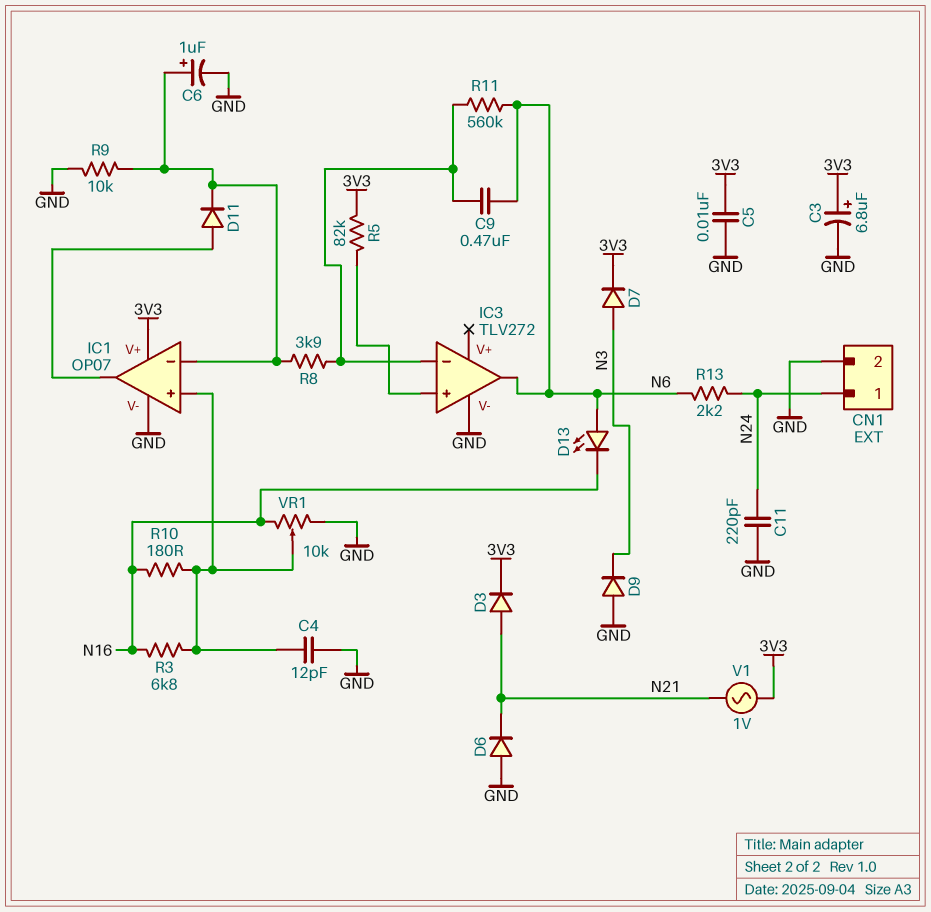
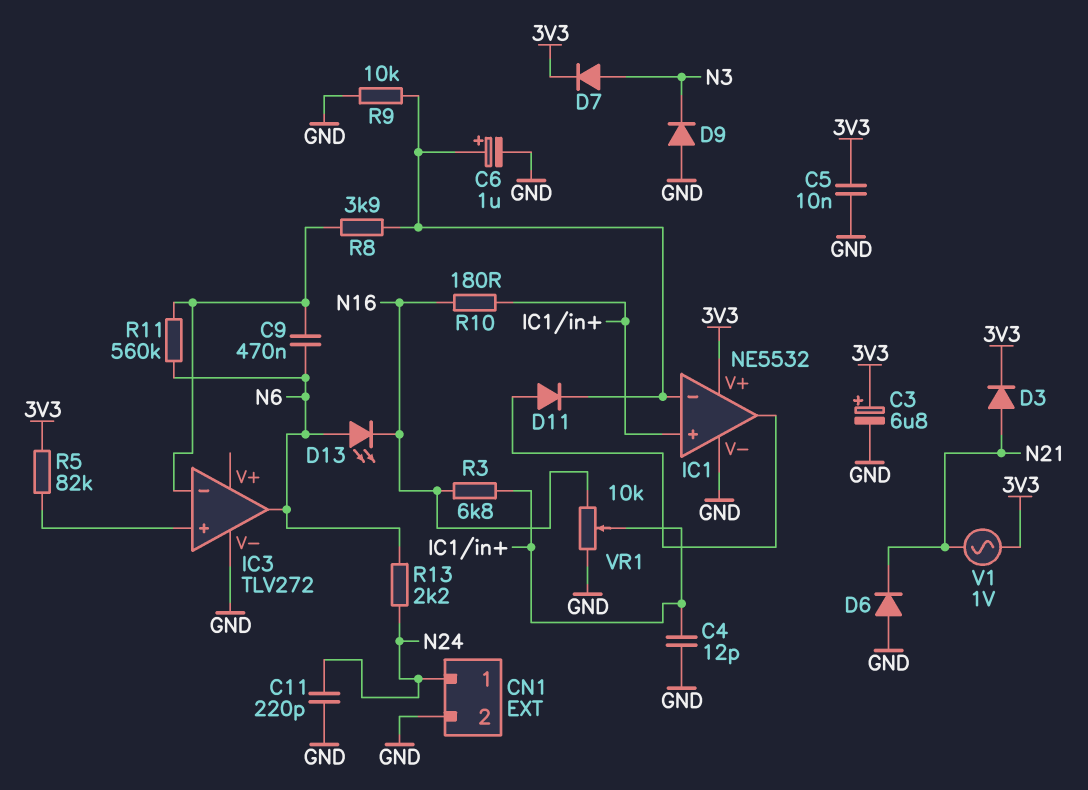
IC1: OP07 -> NE5532

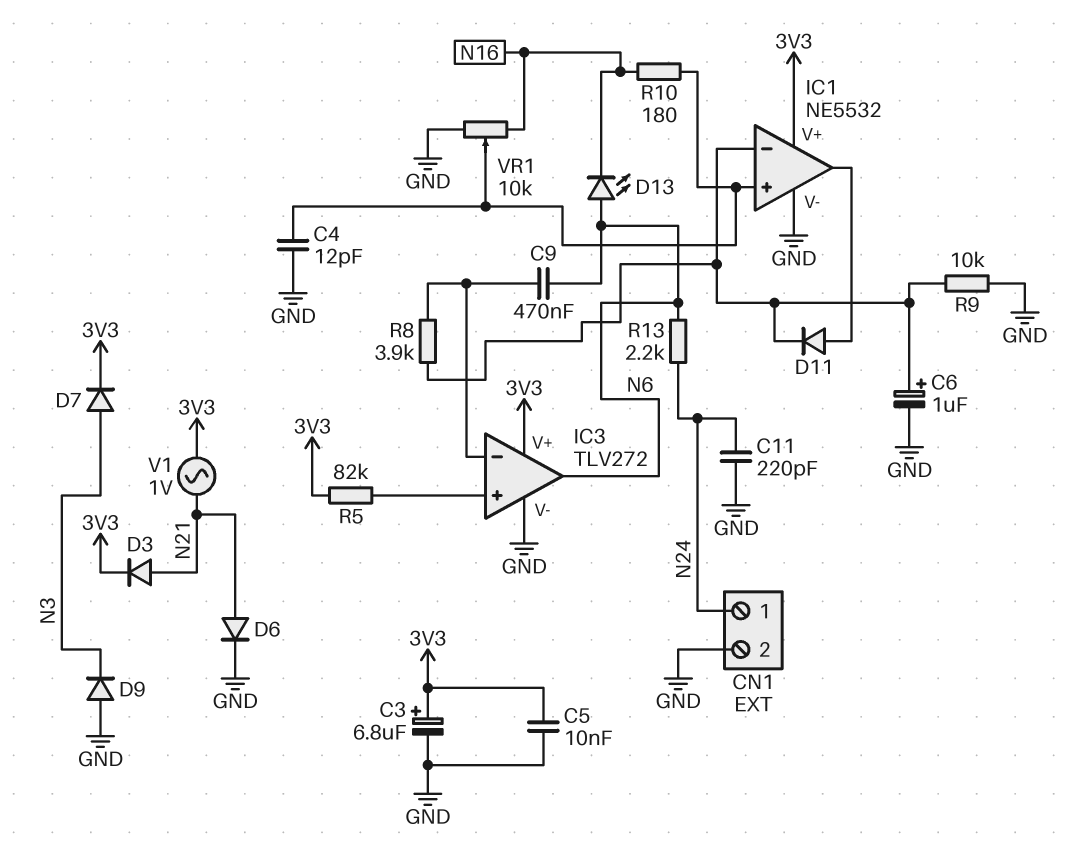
D6: diode (A GND, K N21) -> diode (A N21, K GND)
IC3 pin V+: none -> 3V3
R3: 6.8k (IC1/in+, N16) -> none
R11: 560k (IC3/in-, N6) -> none

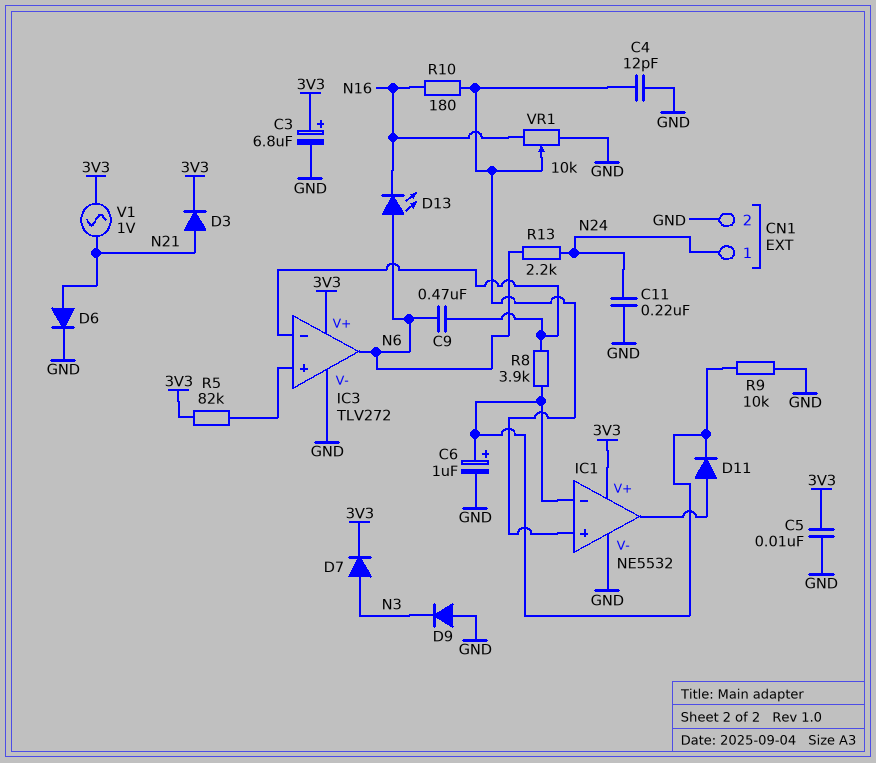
C11: 220pF (GND, N24) -> 220nF (GND, N24)

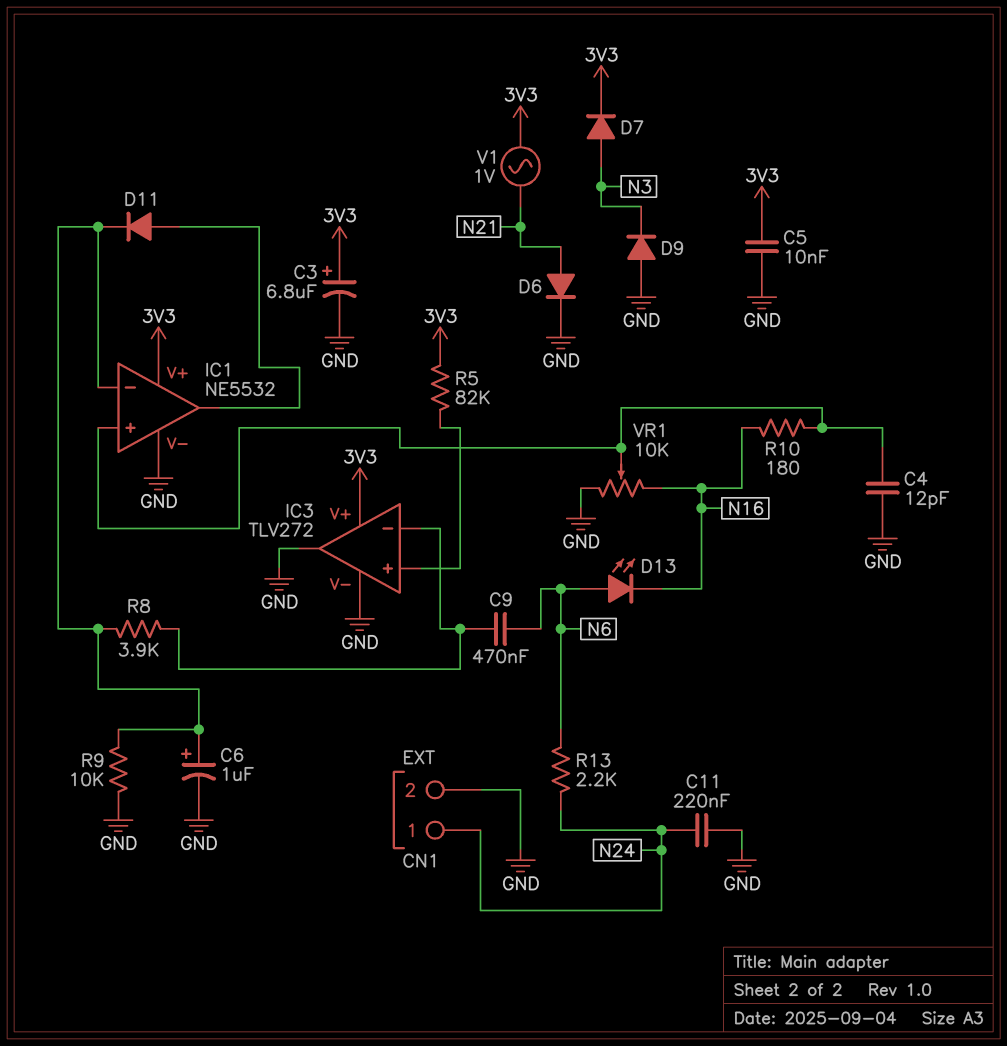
D3: diode (A N21, K 3V3) -> none
IC3 pin out: N6 -> GND

